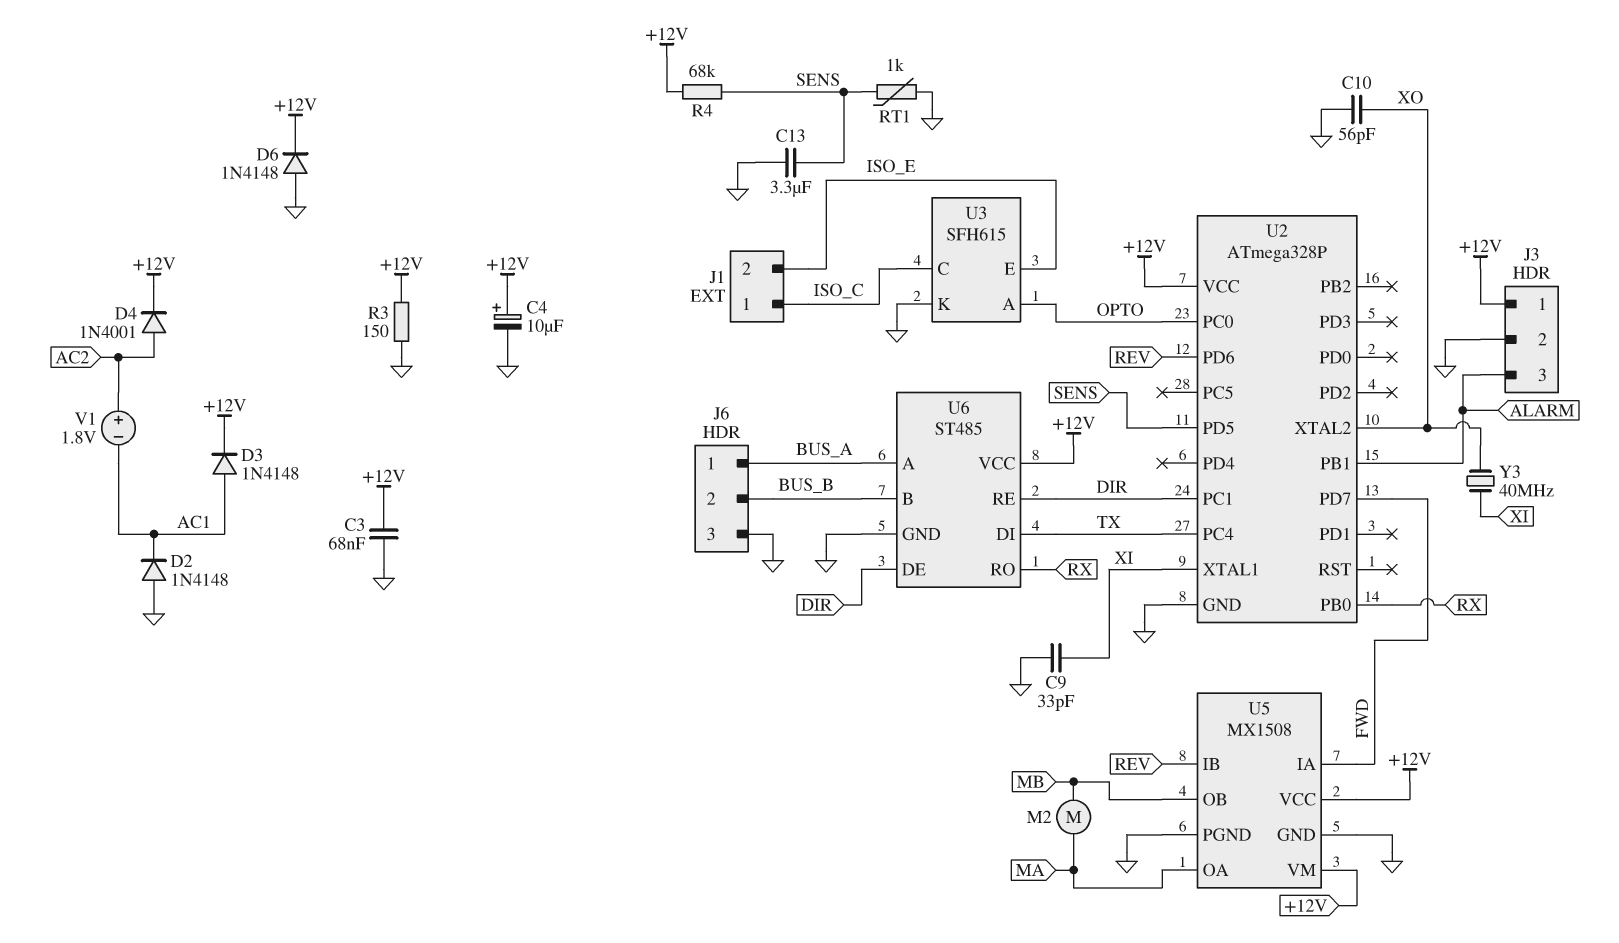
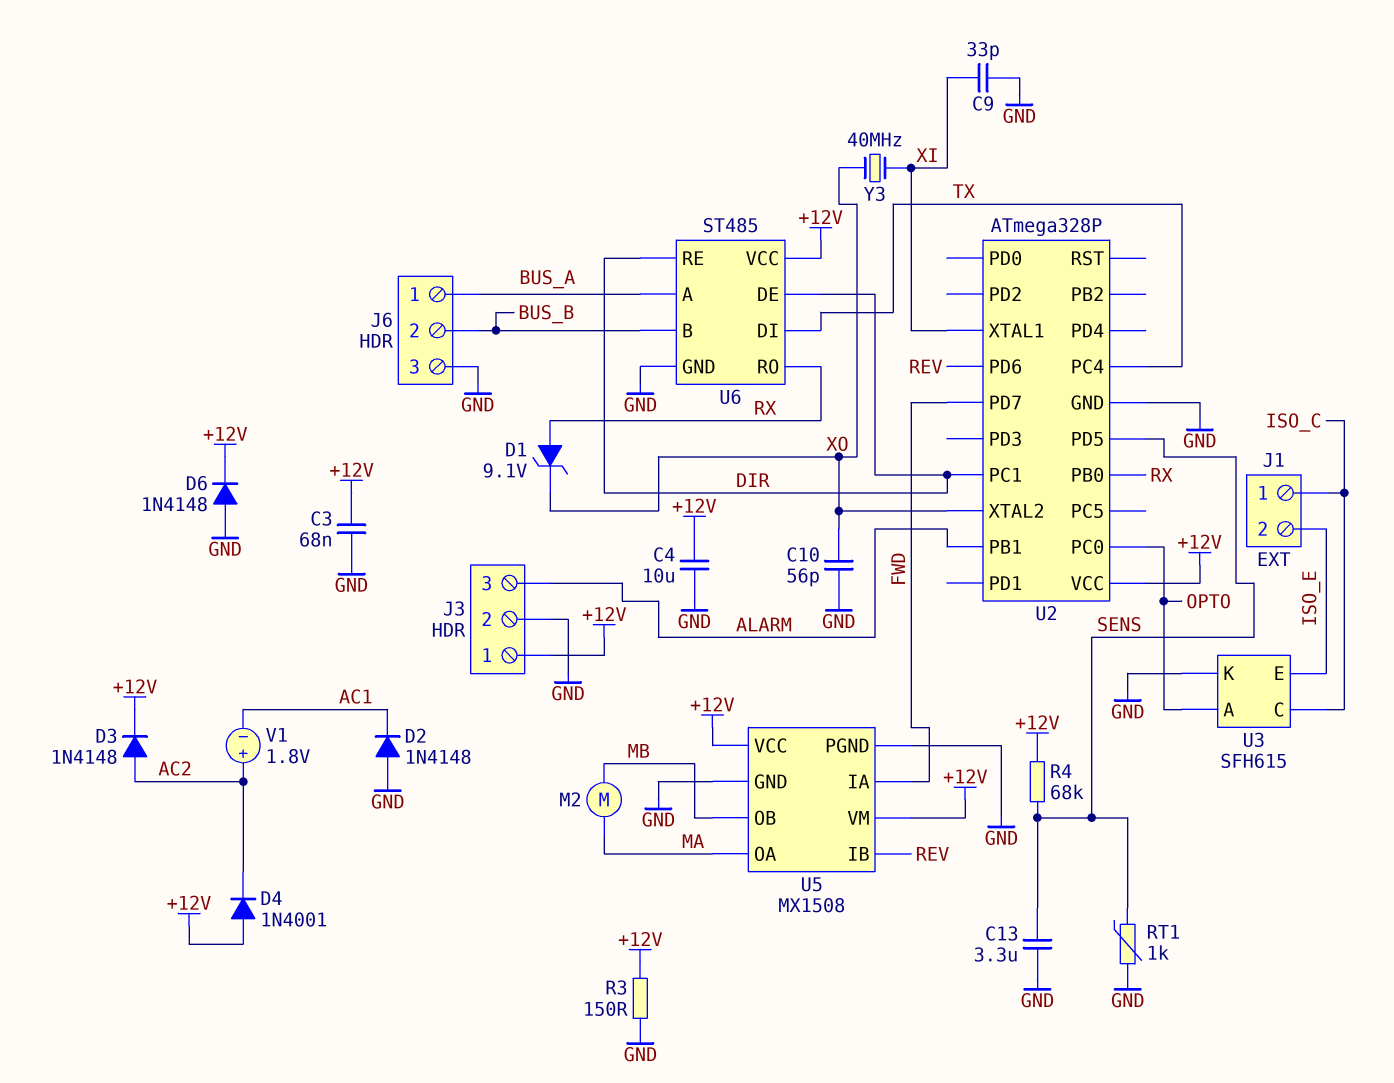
C4: 10uF (plus +12V, minus GND) -> 10uF (+12V, GND)
D1: none -> zener 9.1V (A RX, K XO)
D3: diode 1N4148 (A AC1, K +12V) -> diode 1N4148 (A AC2, K +12V)
D4: diode 1N4001 (A AC2, K +12V) -> diode 1N4001 (A +12V, K AC2)

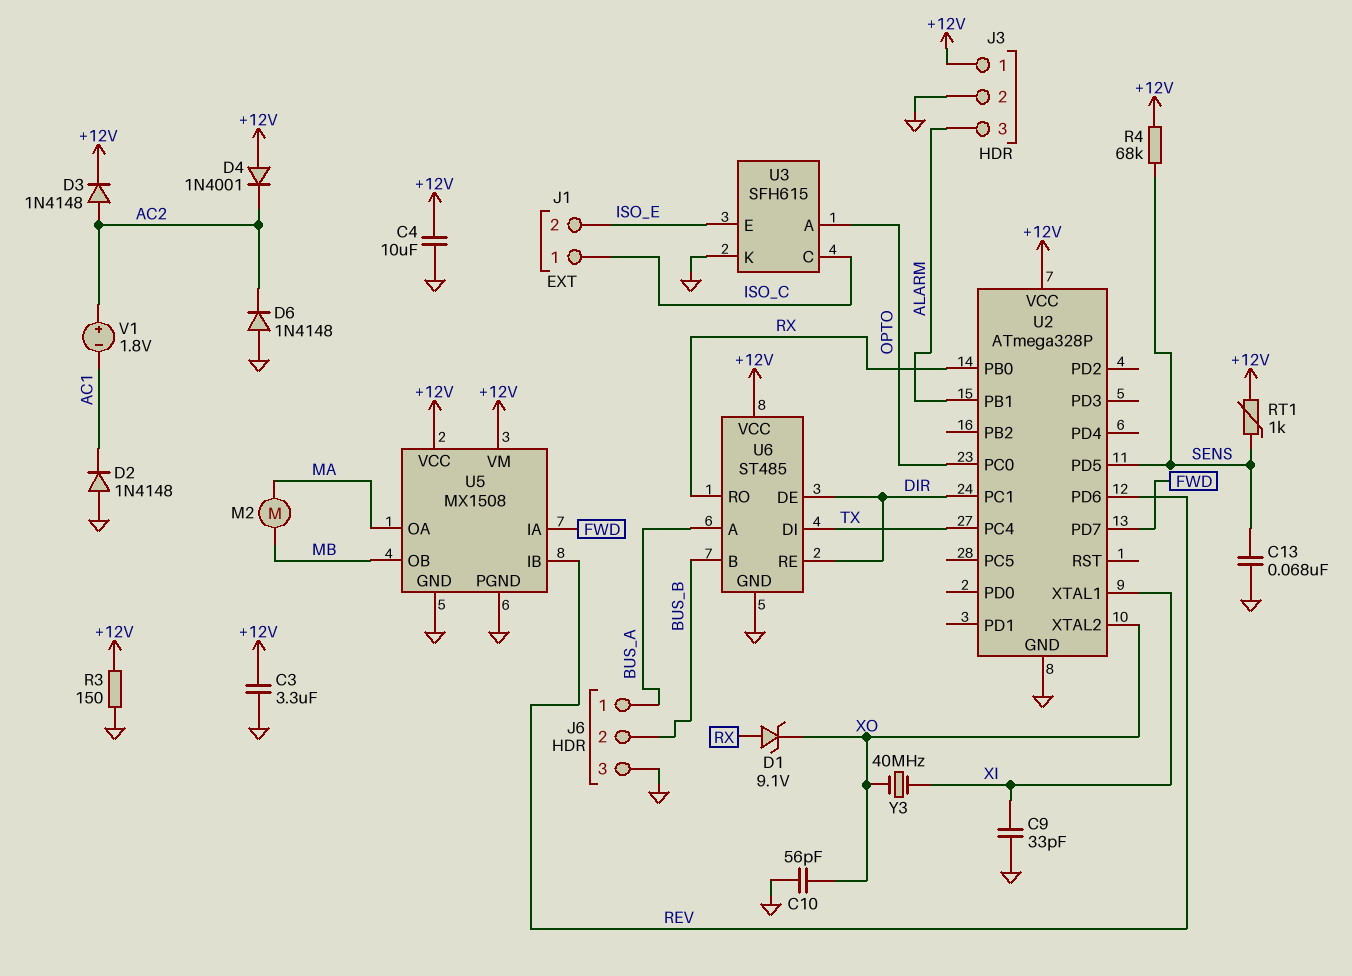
C3: 68nF (+12V, GND) -> 3.3uF (+12V, GND)
C13: 3.3uF (GND, SENS) -> 68nF (GND, SENS)
D6: diode 1N4148 (A GND, K +12V) -> diode 1N4148 (A GND, K AC2)
RT1: 1k (GND, SENS) -> 1k (+12V, SENS)

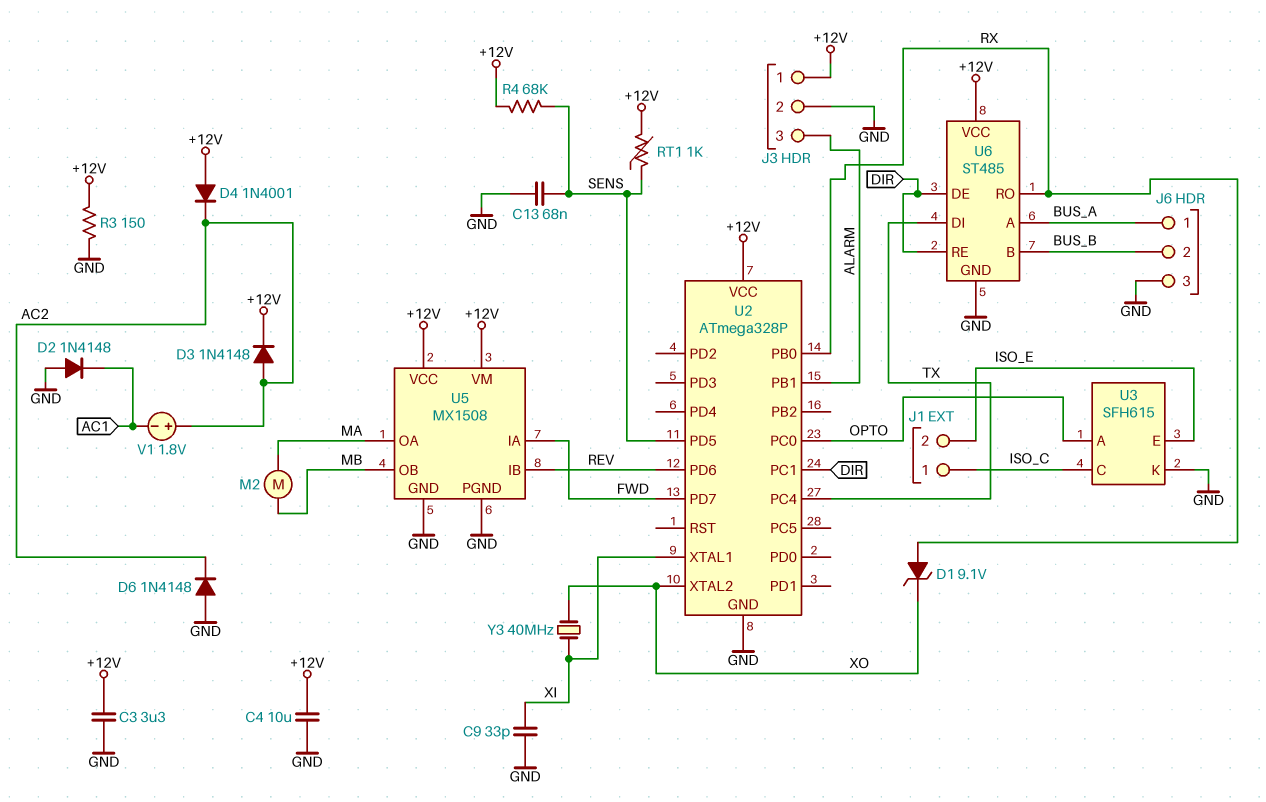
C10: 56pF (GND, XO) -> none

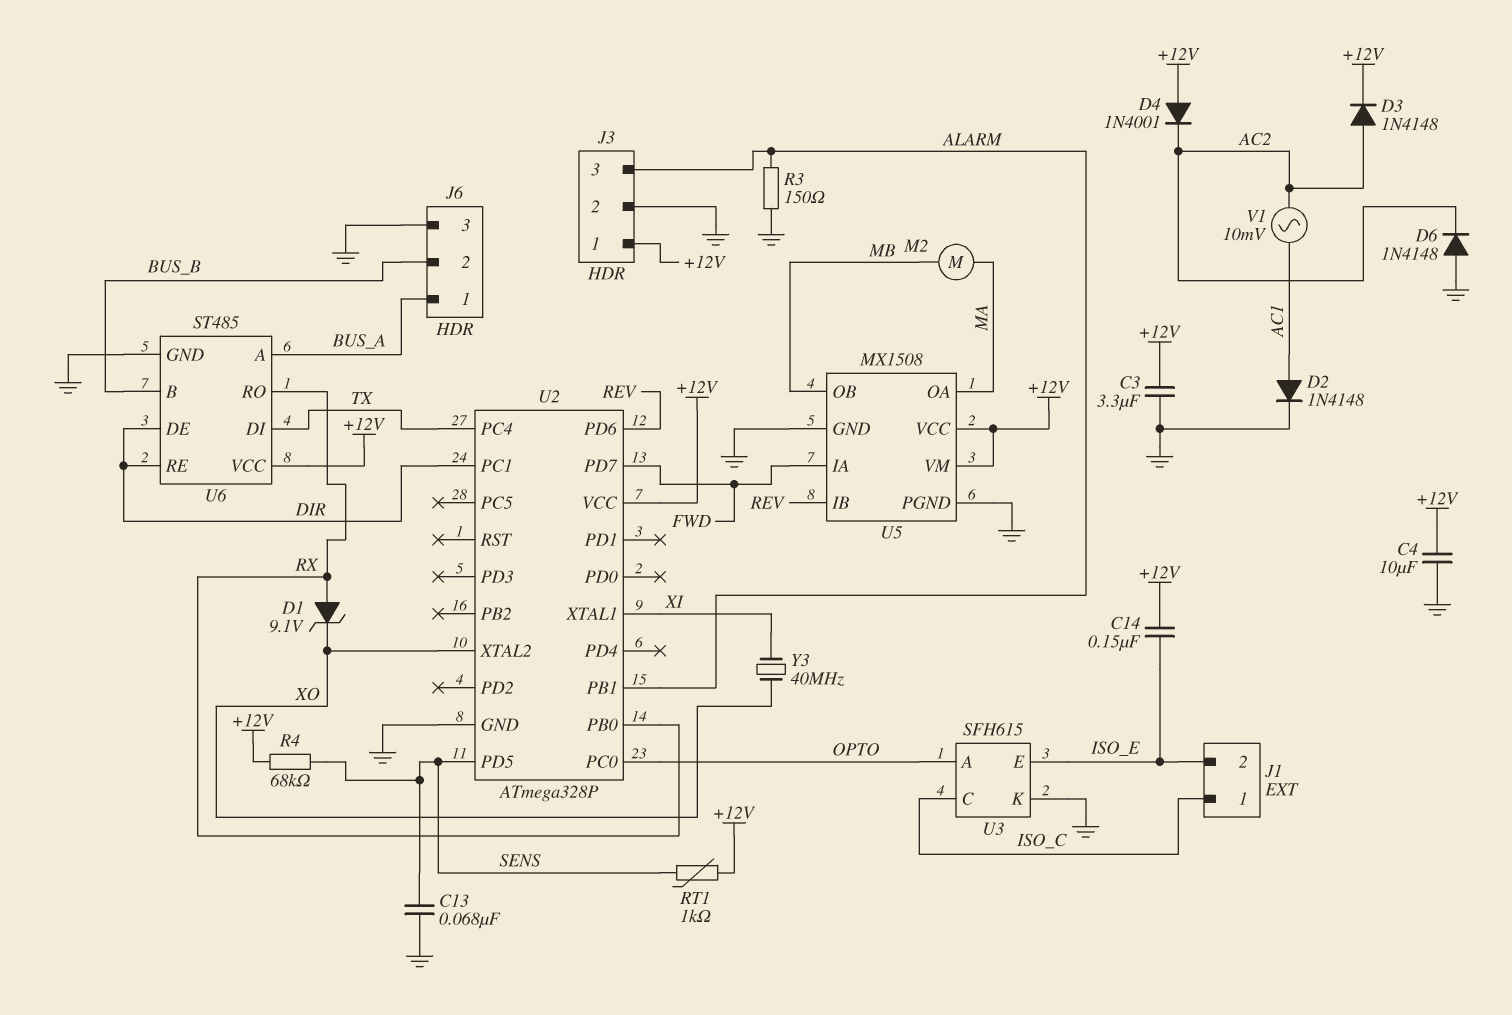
C9: 33pF (GND, XI) -> none
C14: none -> 150nF (+12V, ISO_E)
D2: diode 1N4148 (A GND, K AC1) -> diode 1N4148 (A AC1, K GND)
R3: 150 (+12V, GND) -> 150 (ALARM, GND)
V1: 1.8V (plus AC2, minus AC1) -> AC 10mV (AC1, AC2)

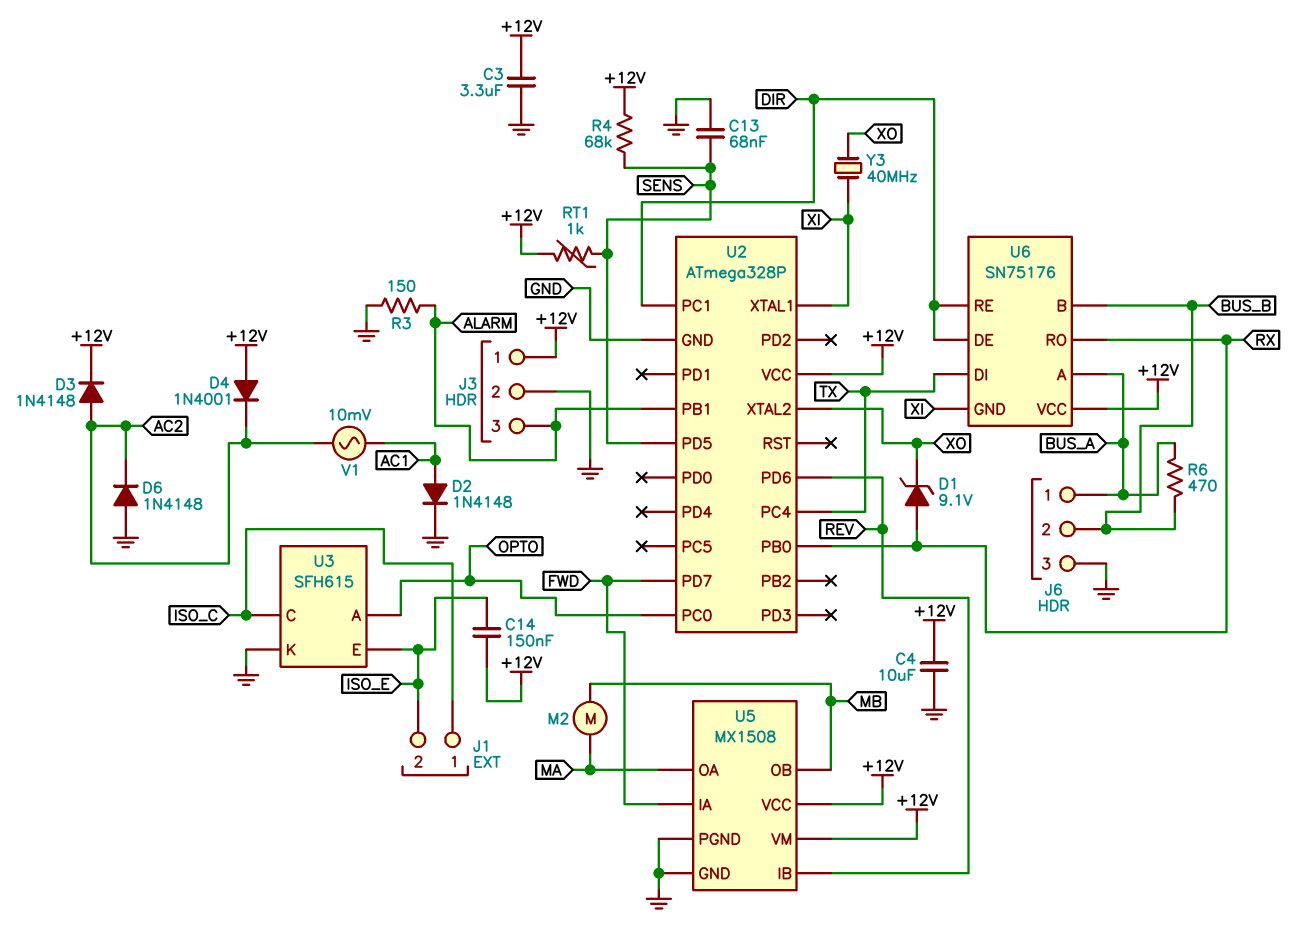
R6: none -> 470 (BUS_A, BUS_B)
U6: ST485 -> SN75176
U6 pin GND: GND -> XI

